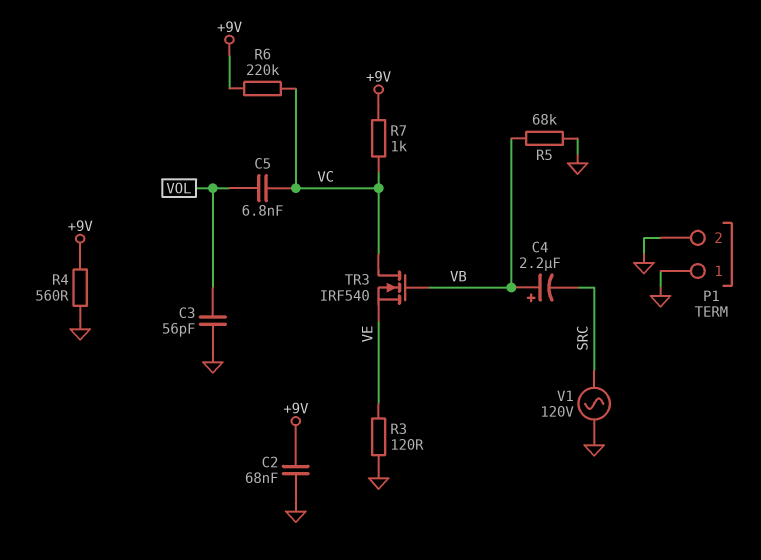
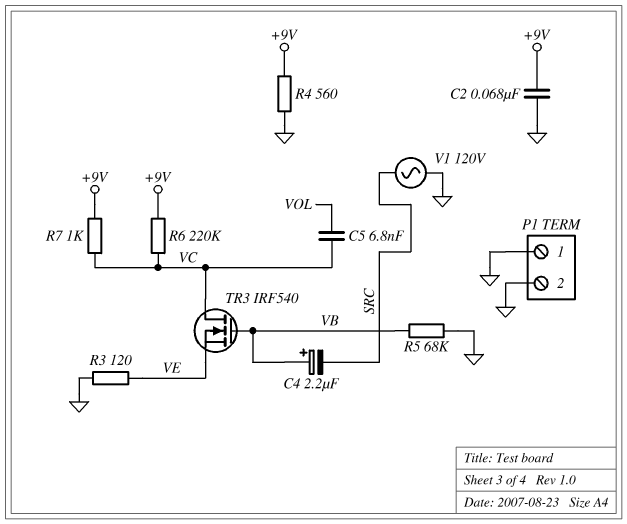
C3: 56pF (GND, VOL) -> none

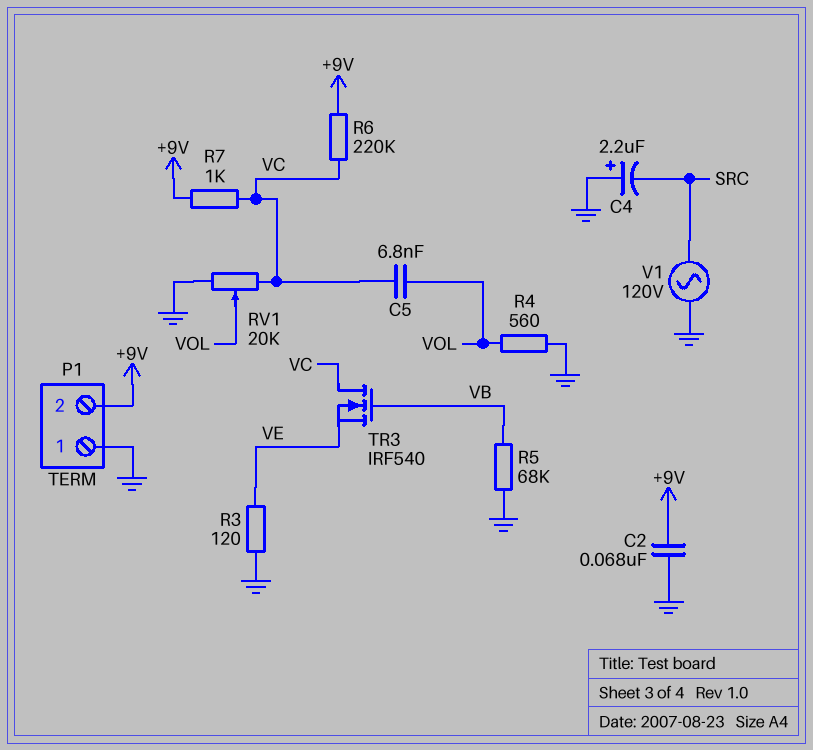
C4: 2.2uF (plus VB, minus SRC) -> 2.2uF (plus GND, minus SRC)
P1 pin 2: GND -> +9V
R4: 560 (+9V, GND) -> 560 (GND, VOL)
RV1: none -> 20k (GND, VC, wiper VOL)

